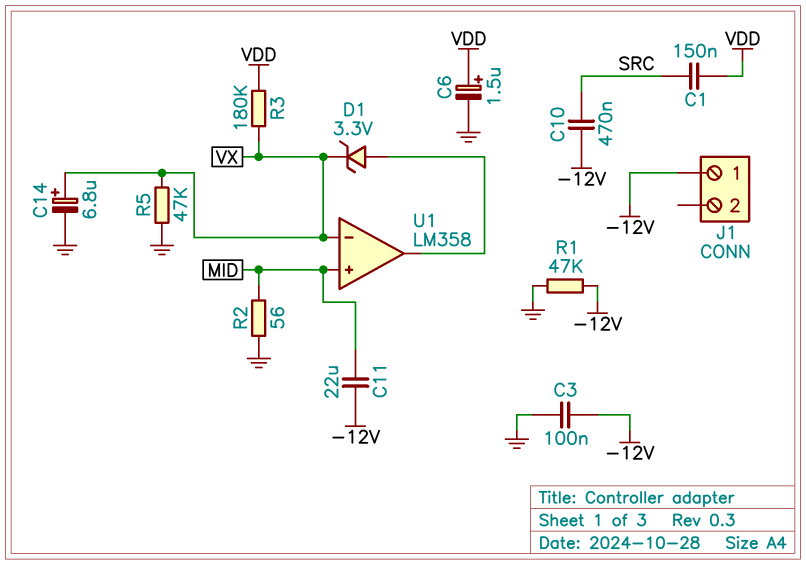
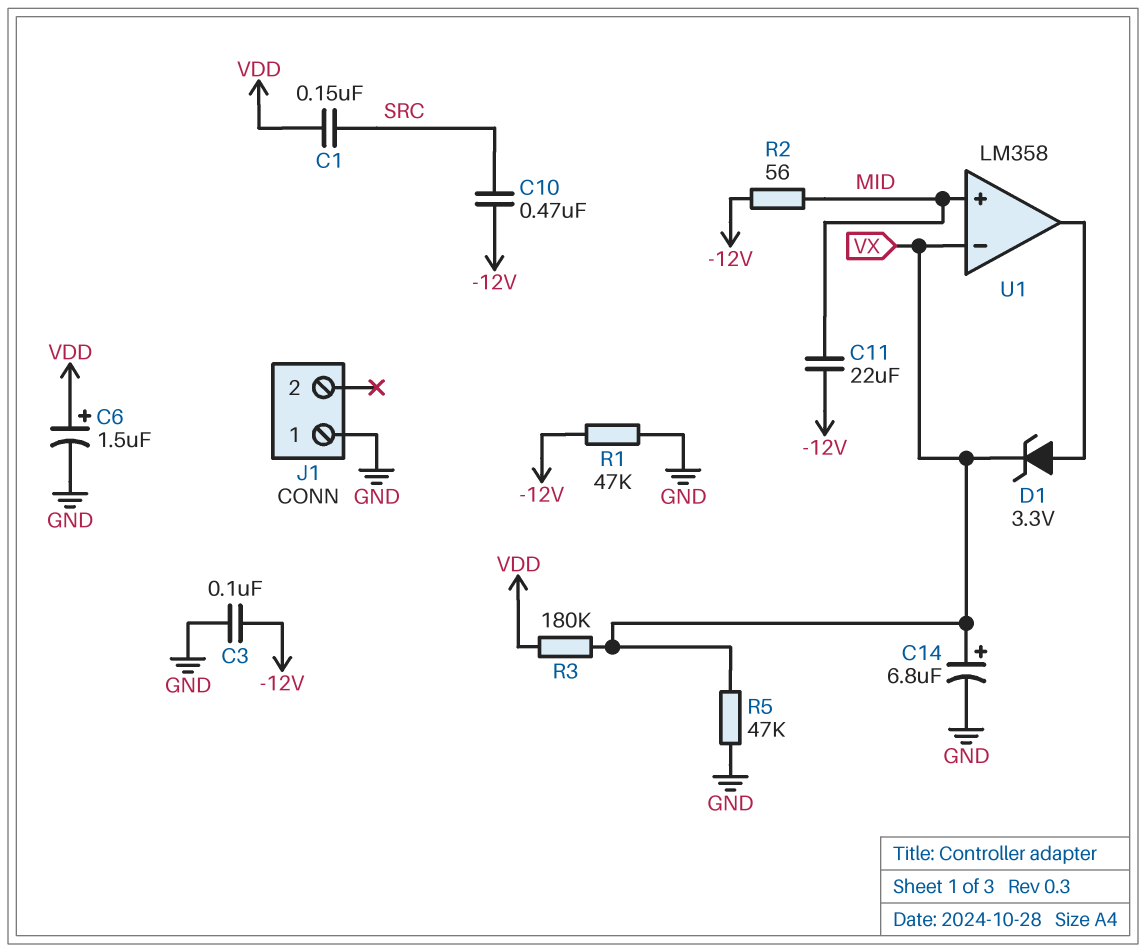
J1 pin 1: -12V -> GND
R2: 56 (GND, MID) -> 56 (-12V, MID)

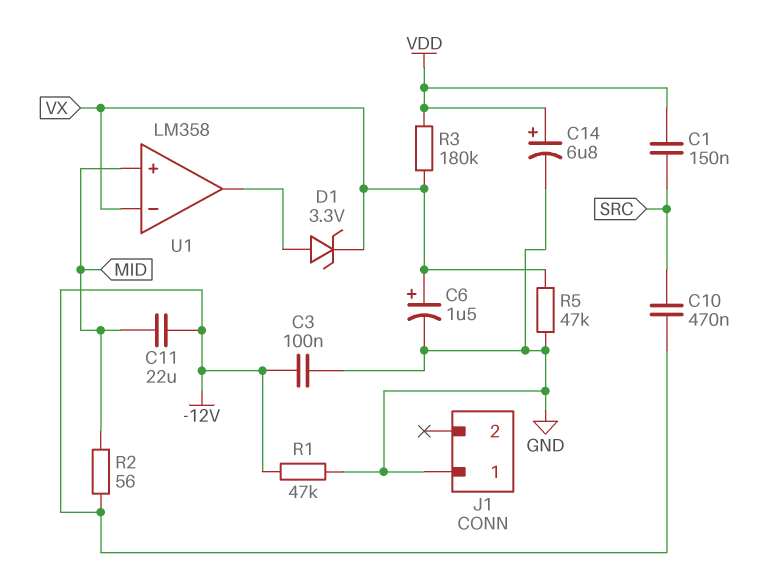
C6: 1.5uF (plus VDD, minus GND) -> 1.5uF (plus VX, minus GND)
C14: 6.8uF (plus VX, minus GND) -> 6.8uF (plus VDD, minus GND)

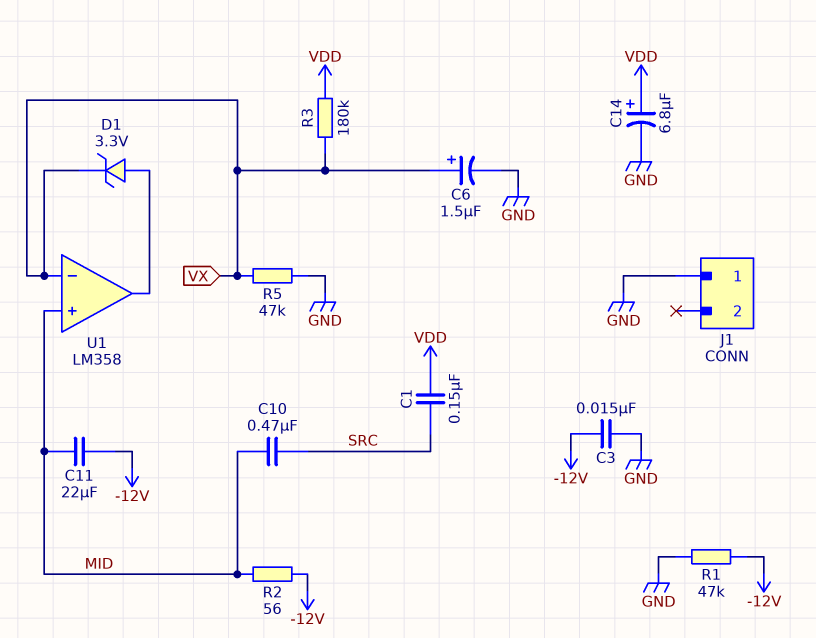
C3: 100nF (-12V, GND) -> 15nF (-12V, GND)
C10: 470nF (-12V, SRC) -> 470nF (MID, SRC)

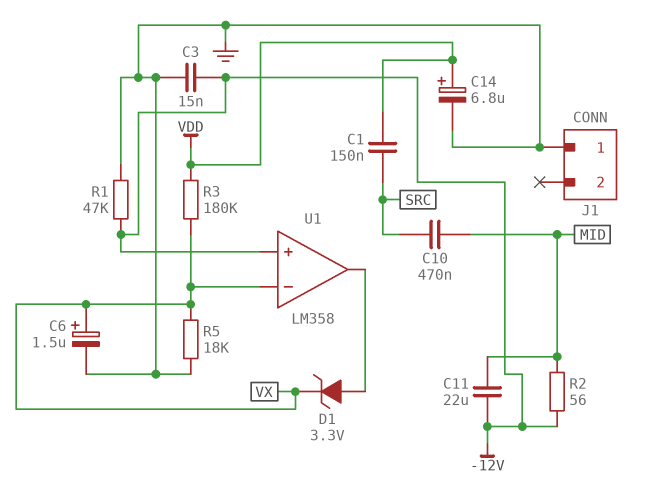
R5: 47k (GND, VX) -> 18k (GND, VX)
U1 pin in+: MID -> -12V

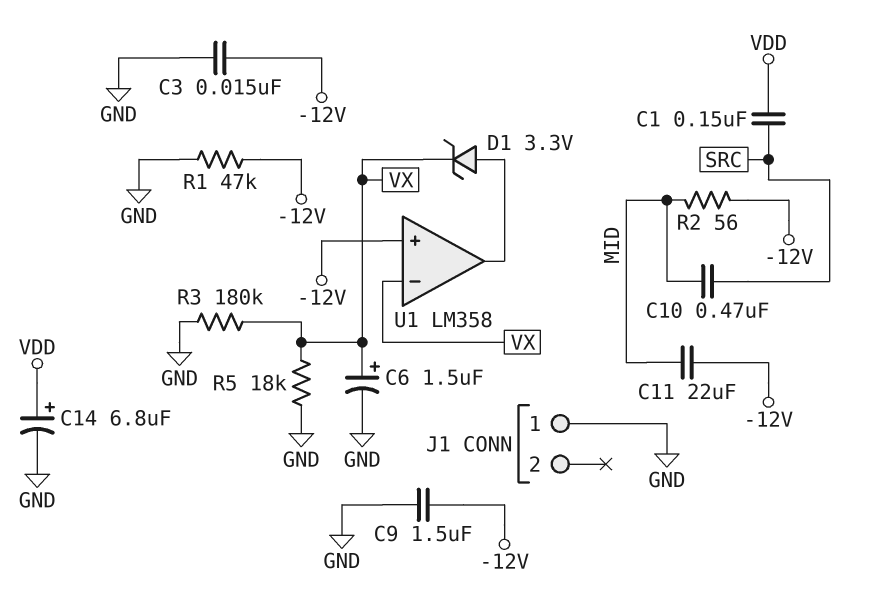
C9: none -> 1.5uF (-12V, GND)
R3: 180k (VDD, VX) -> 180k (GND, VX)

